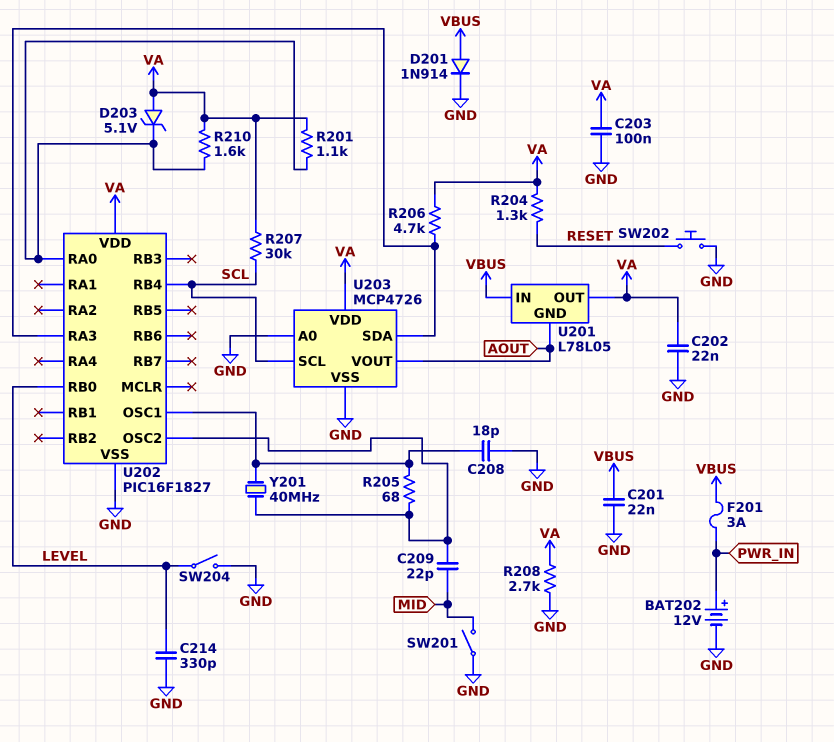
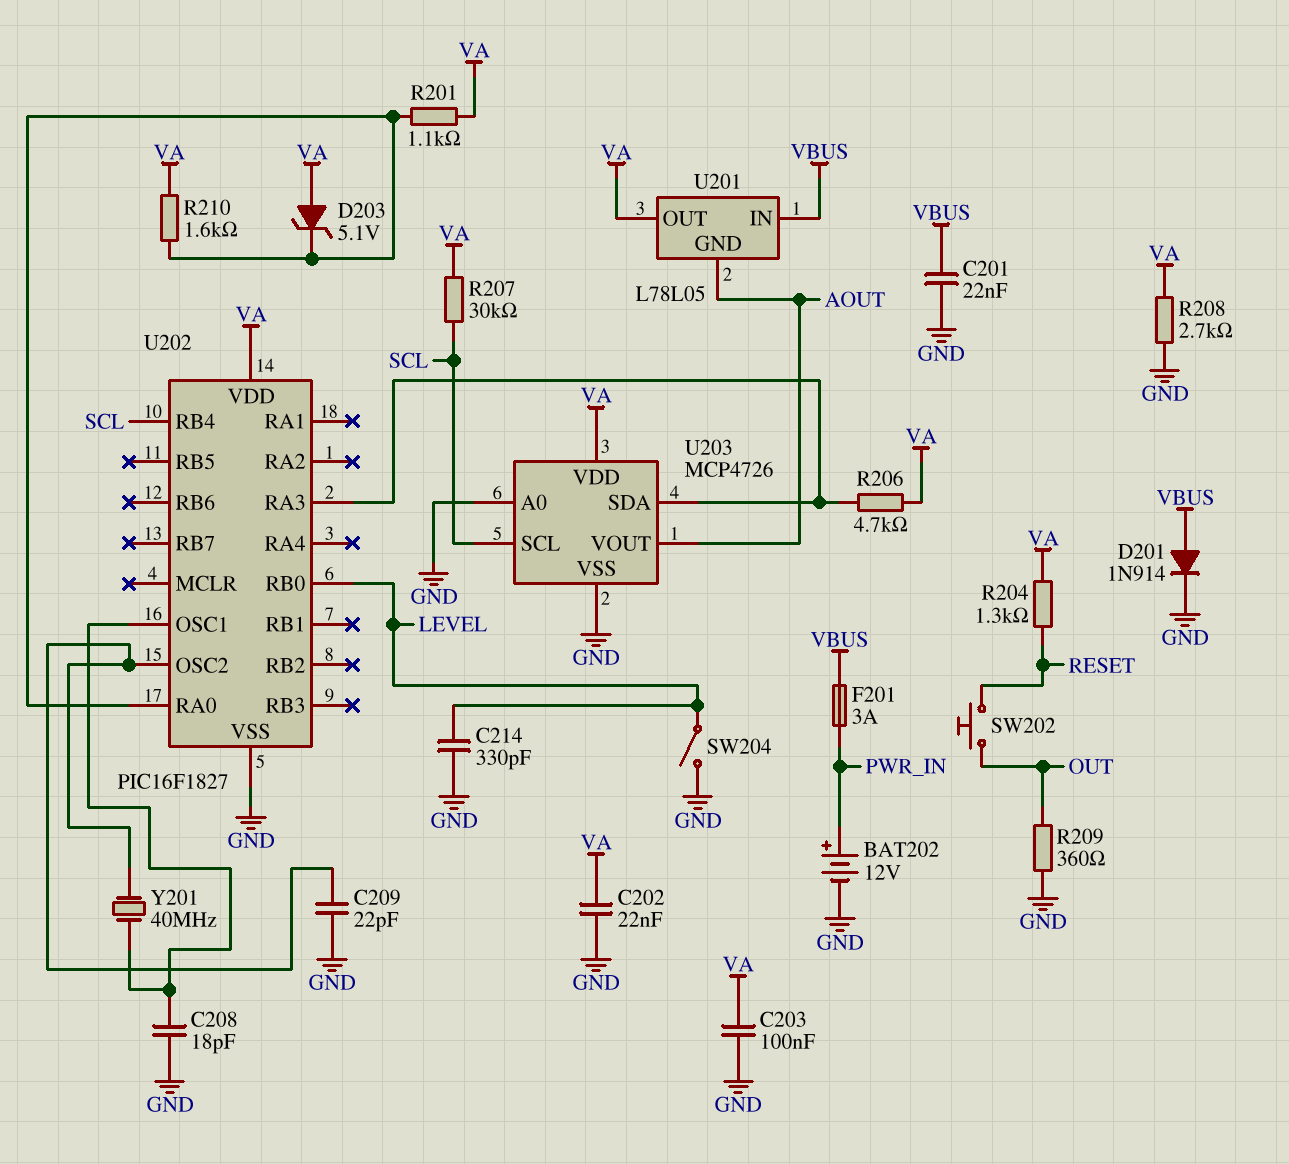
C209: 22pF (MID, U202/OSC2) -> 22pF (GND, U202/OSC2)
R205: 68 (U202/OSC1, U202/OSC2) -> none
R209: none -> 360 (GND, OUT)
SW201: switch (GND, MID) -> none
SW202: button (GND, RESET) -> button (OUT, RESET)

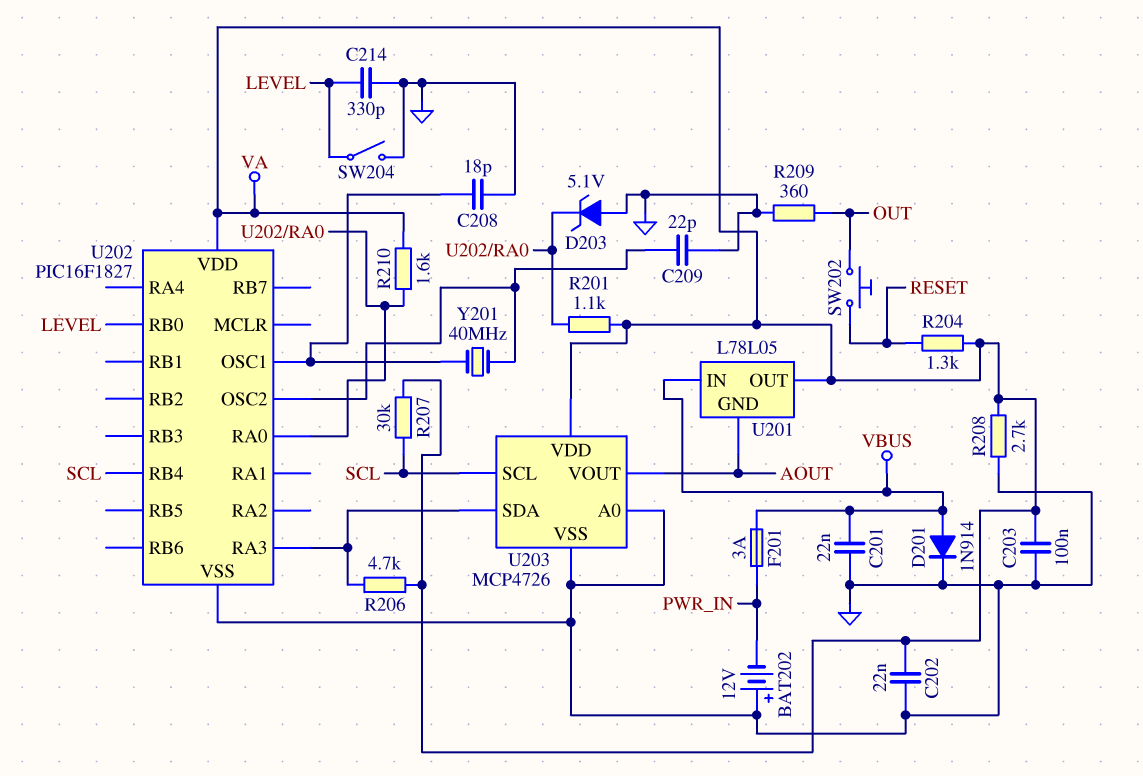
BAT202: 12V (plus PWR_IN, minus GND) -> 12V (plus GND, minus PWR_IN)
D203: zener 5.1V (A VA, K U202/RA0) -> zener 5.1V (A GND, K U202/RA0)

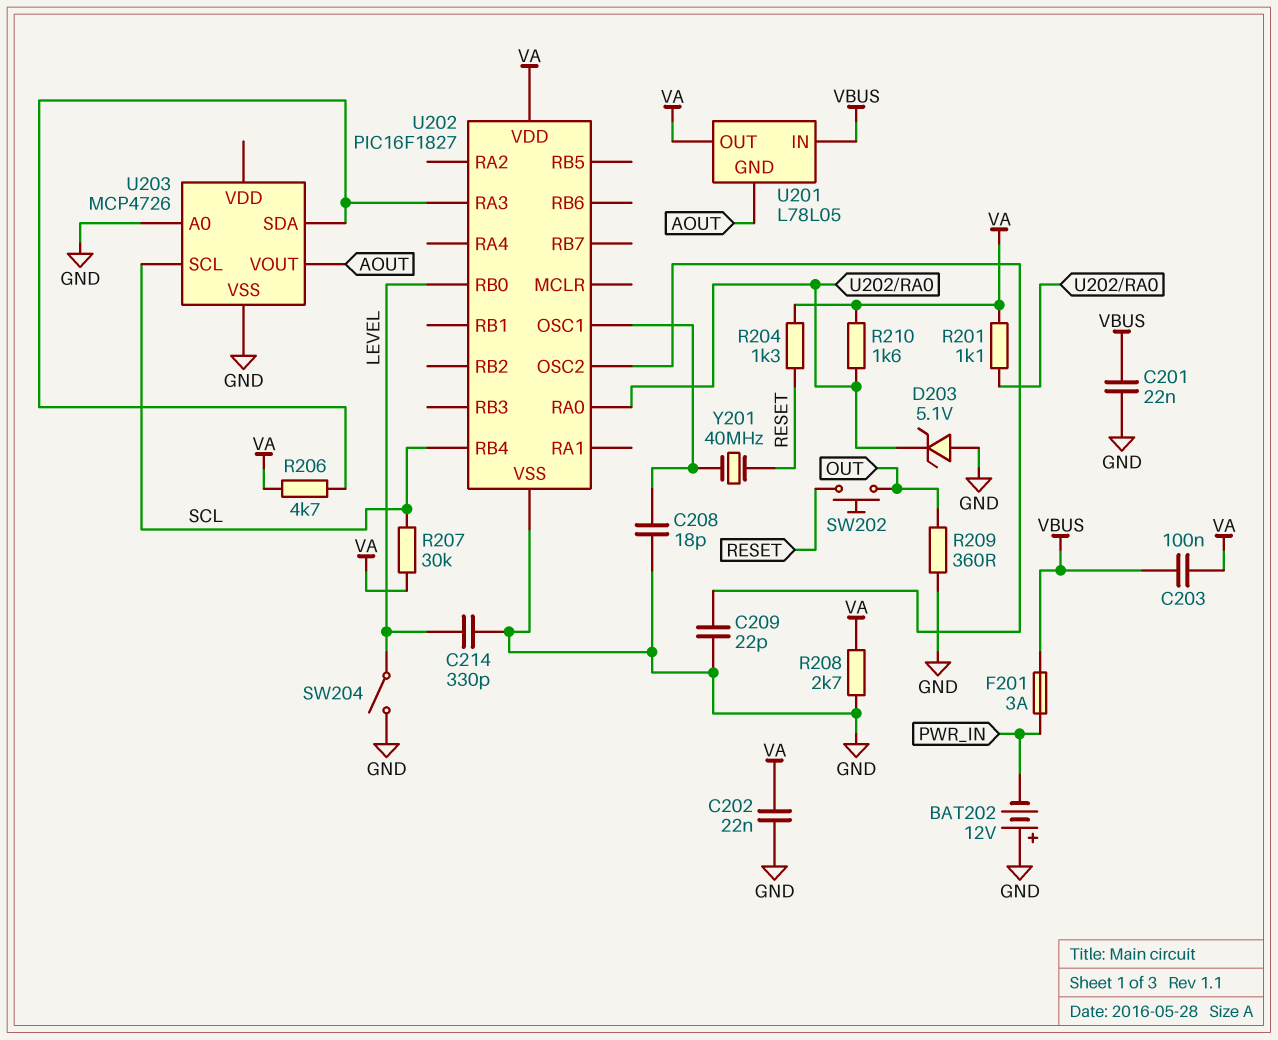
C203: 100nF (GND, VA) -> 100nF (VA, VBUS)
D201: diode 1N914 (A VBUS, K GND) -> none
U203 pin VDD: VA -> none
Y201: 40MHz (U202/OSC1, U202/OSC2) -> 40MHz (RESET, U202/OSC1)

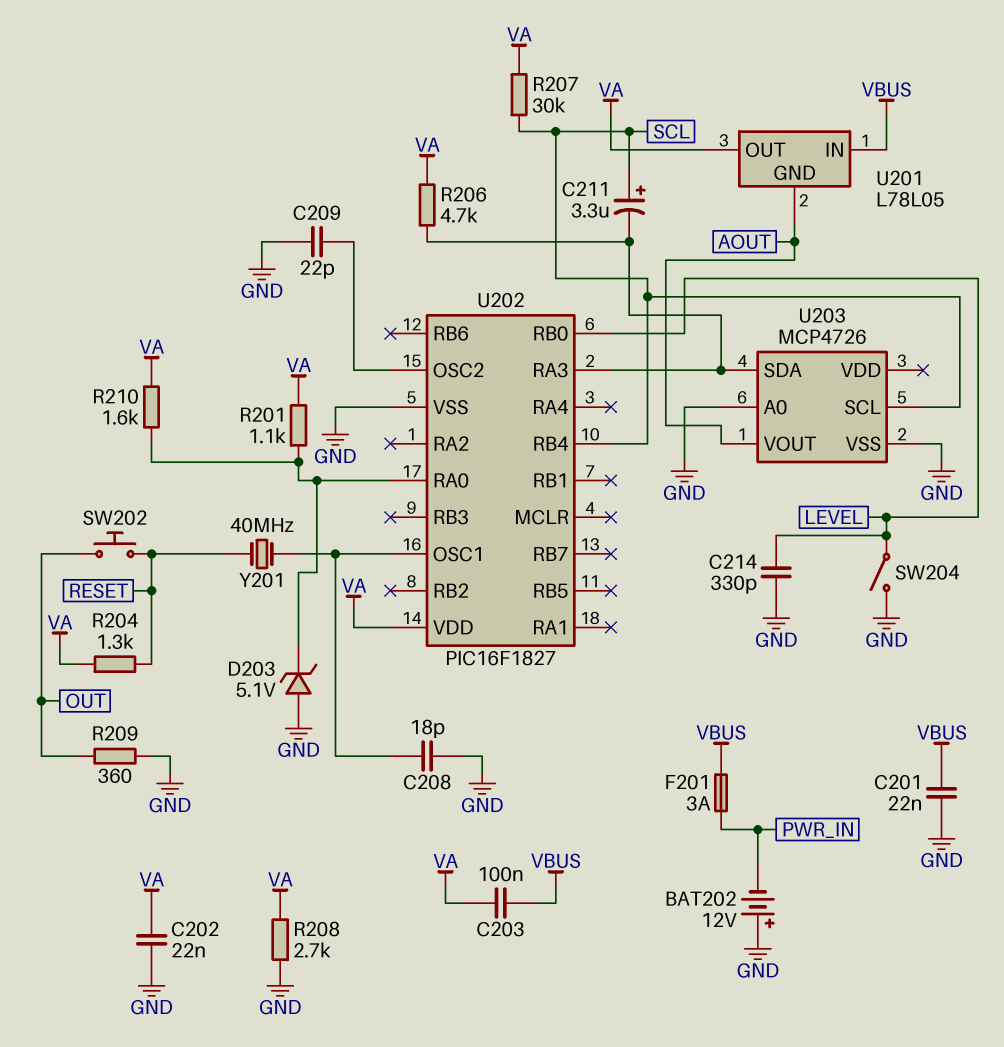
C211: none -> 3.3uF (plus SCL, minus U202/RA3)

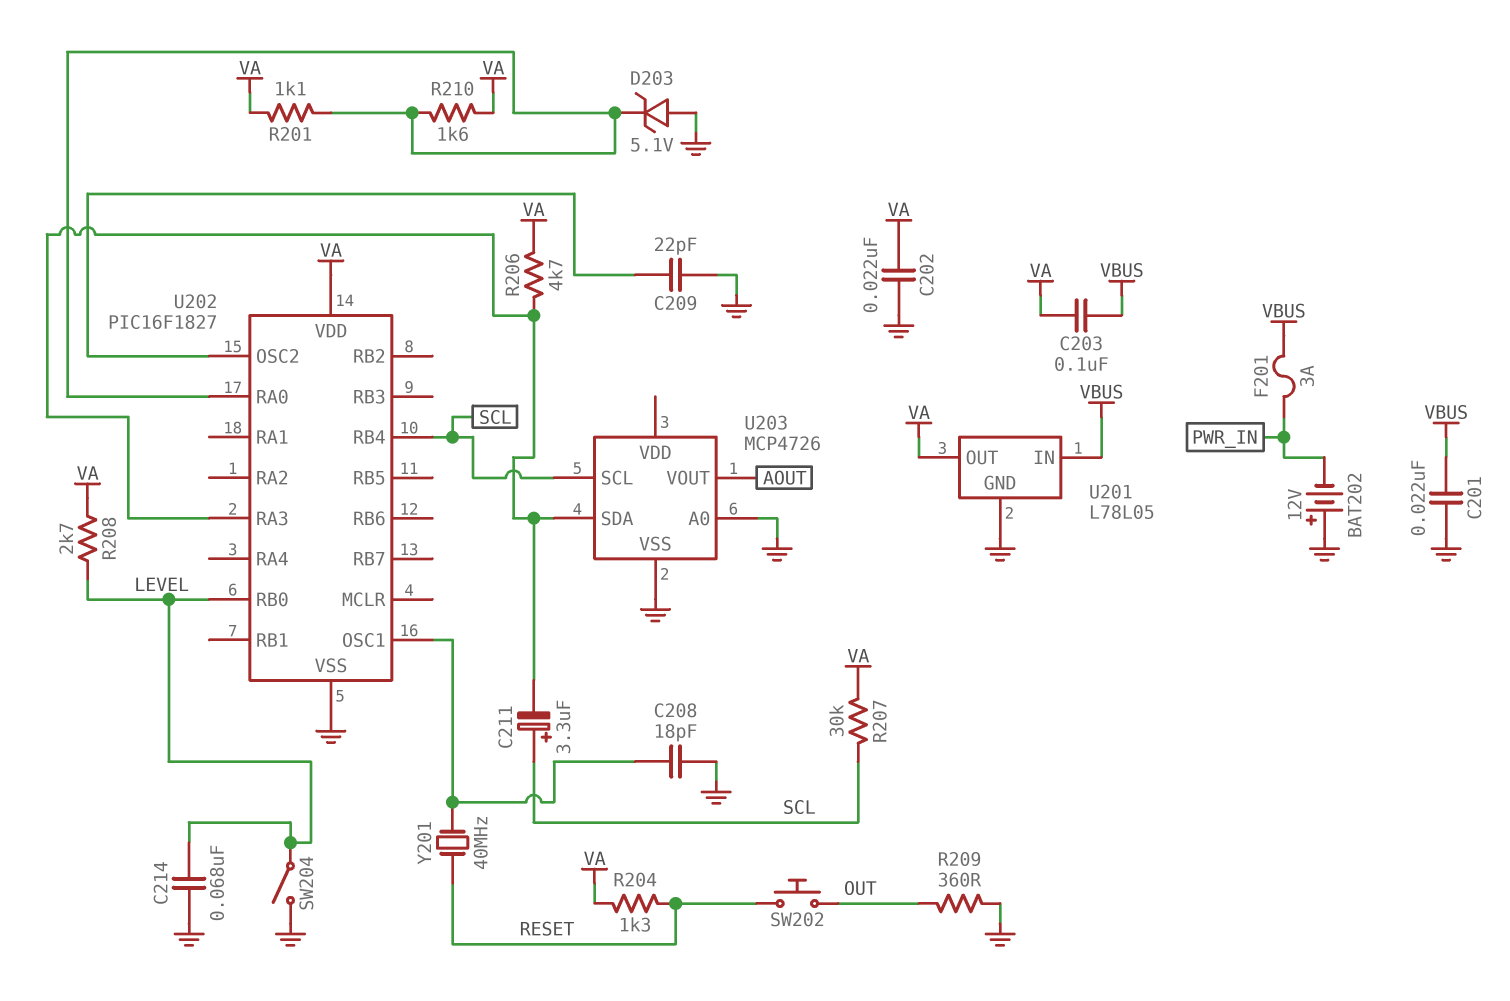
C214: 330pF (GND, LEVEL) -> 68nF (GND, LEVEL)
R208: 2.7k (GND, VA) -> 2.7k (LEVEL, VA)
U201 pin GND: AOUT -> GND

